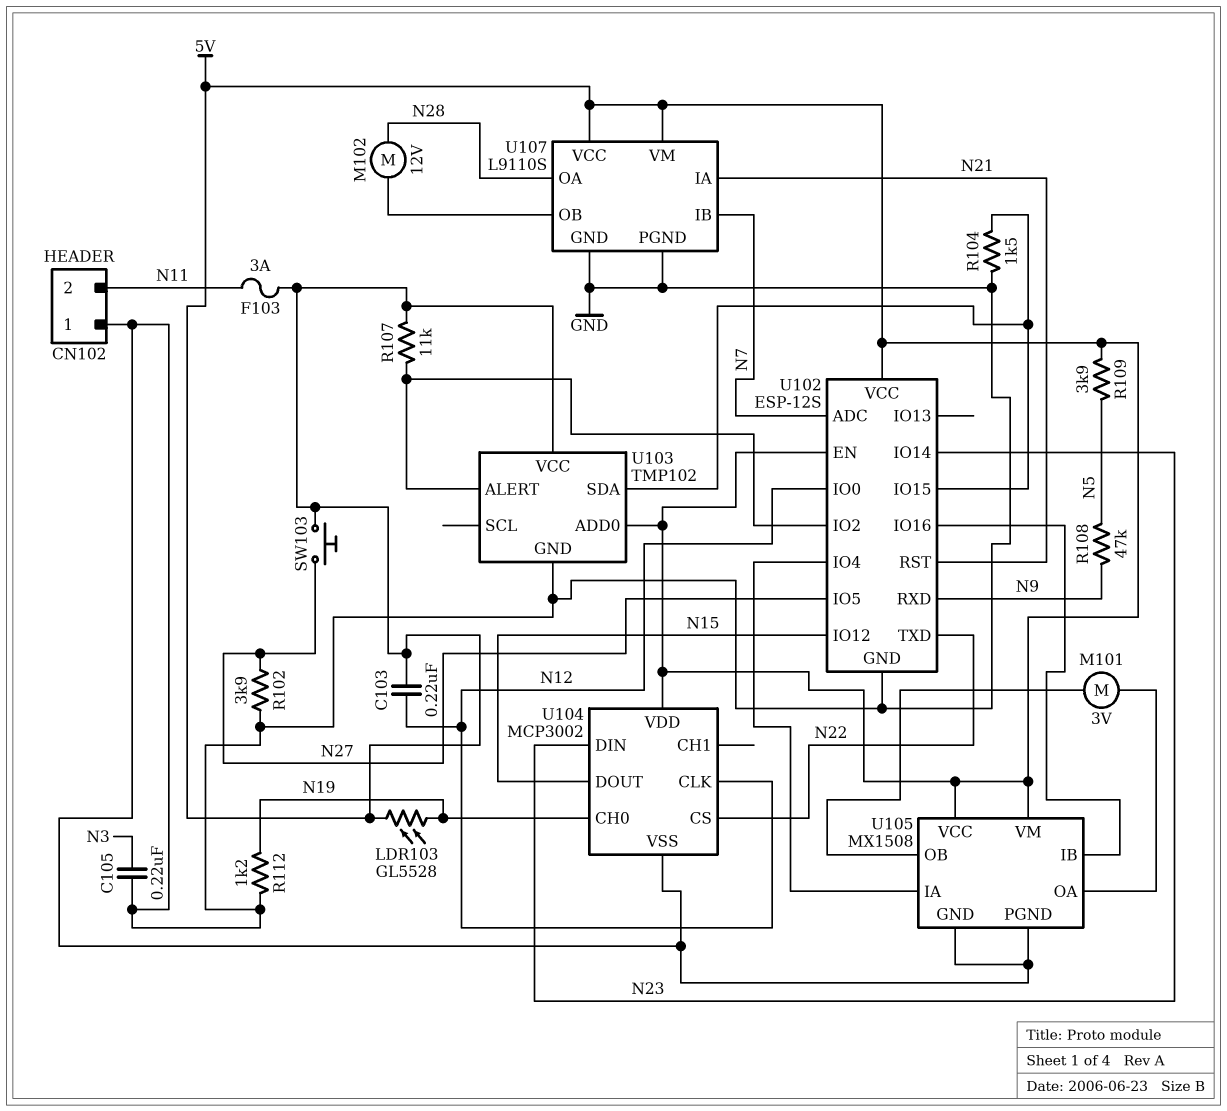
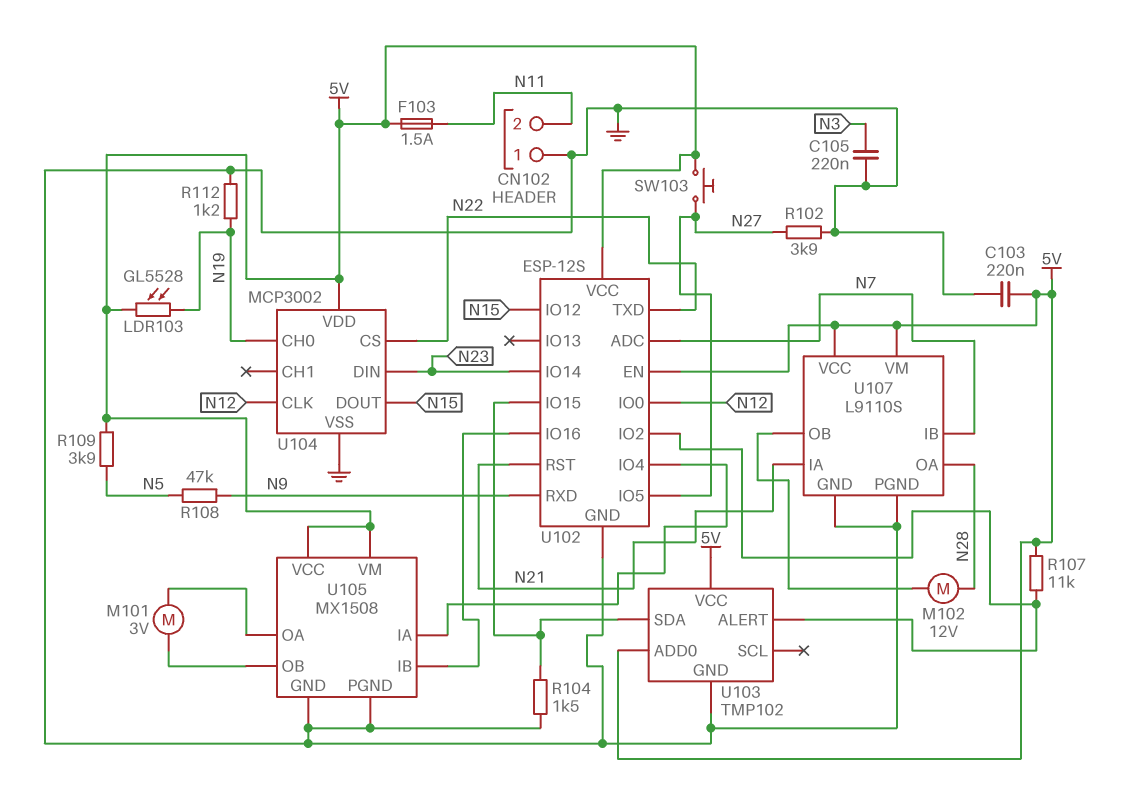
C103: 220nF (5V, N12) -> 220nF (5V, GND)
F103: 3A (5V, N11) -> 1.5A (5V, N11)

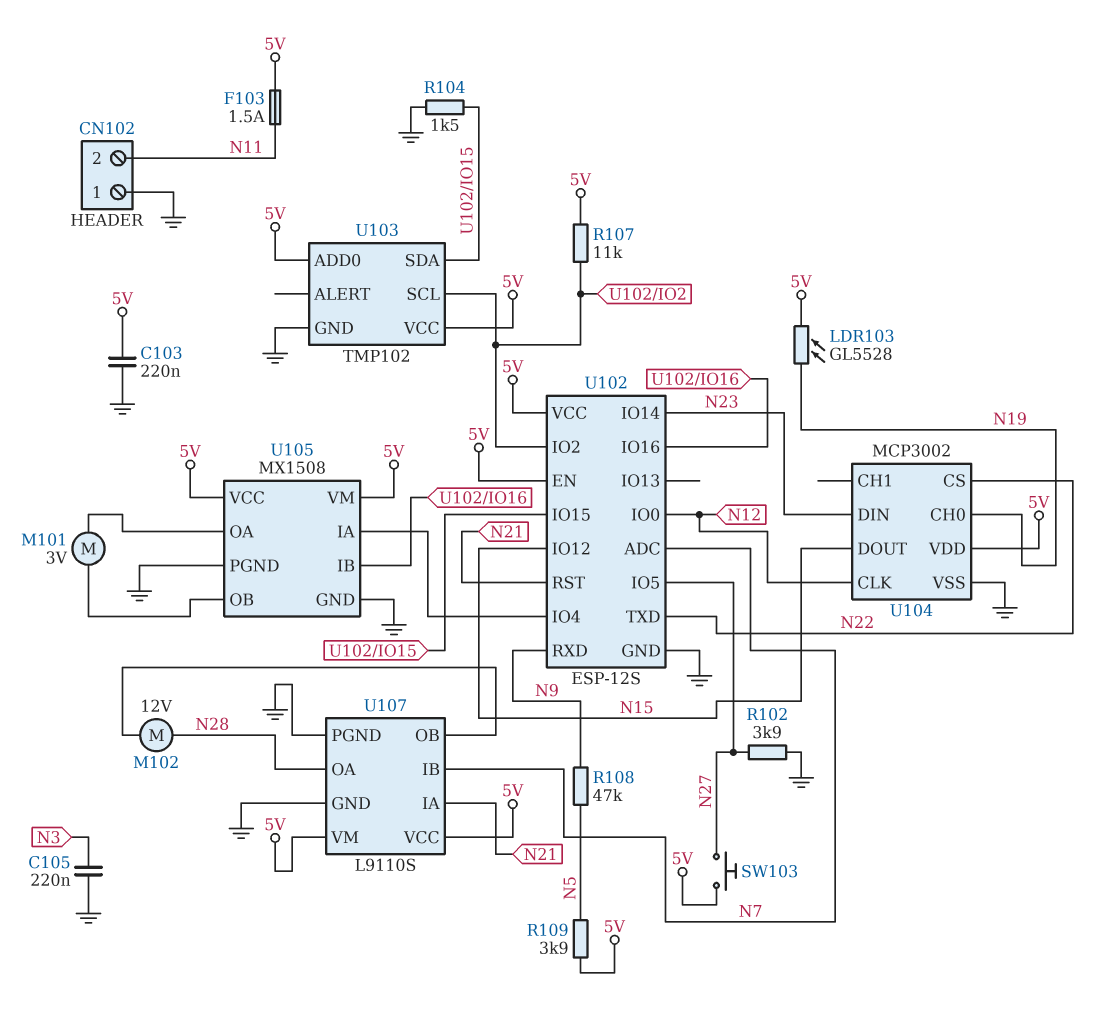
R112: 1.2k (GND, N19) -> none
U103 pin ALERT: U102/IO2 -> none
U103 pin SCL: none -> U102/IO2

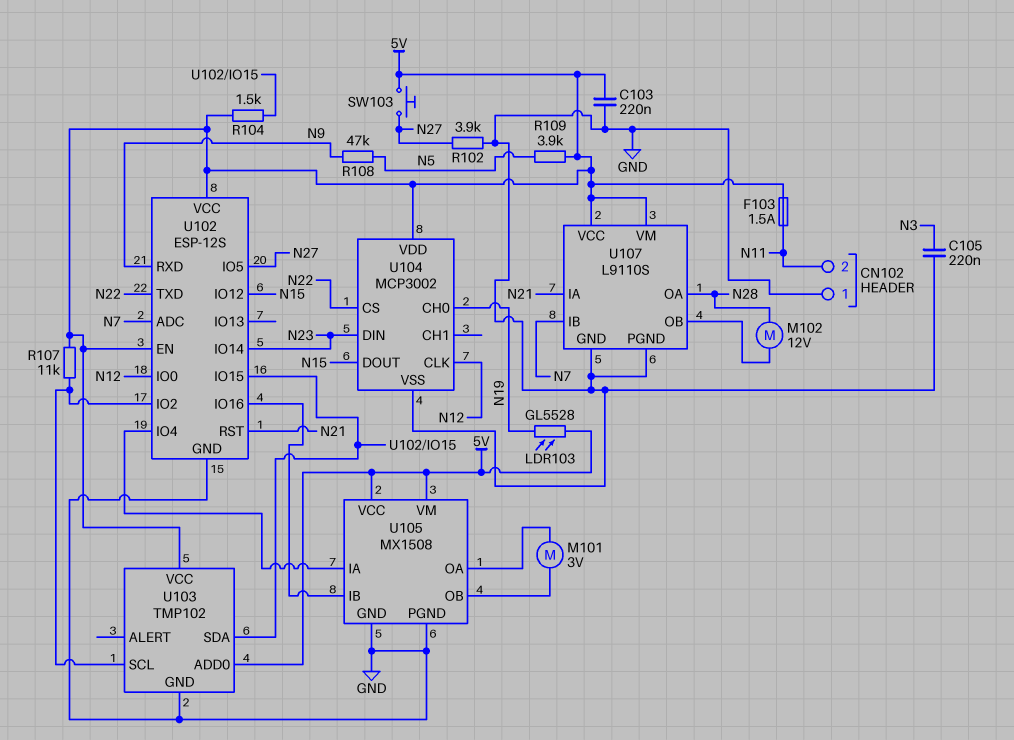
R104: 1.5k (GND, U102/IO15) -> 1.5k (5V, U102/IO15)

